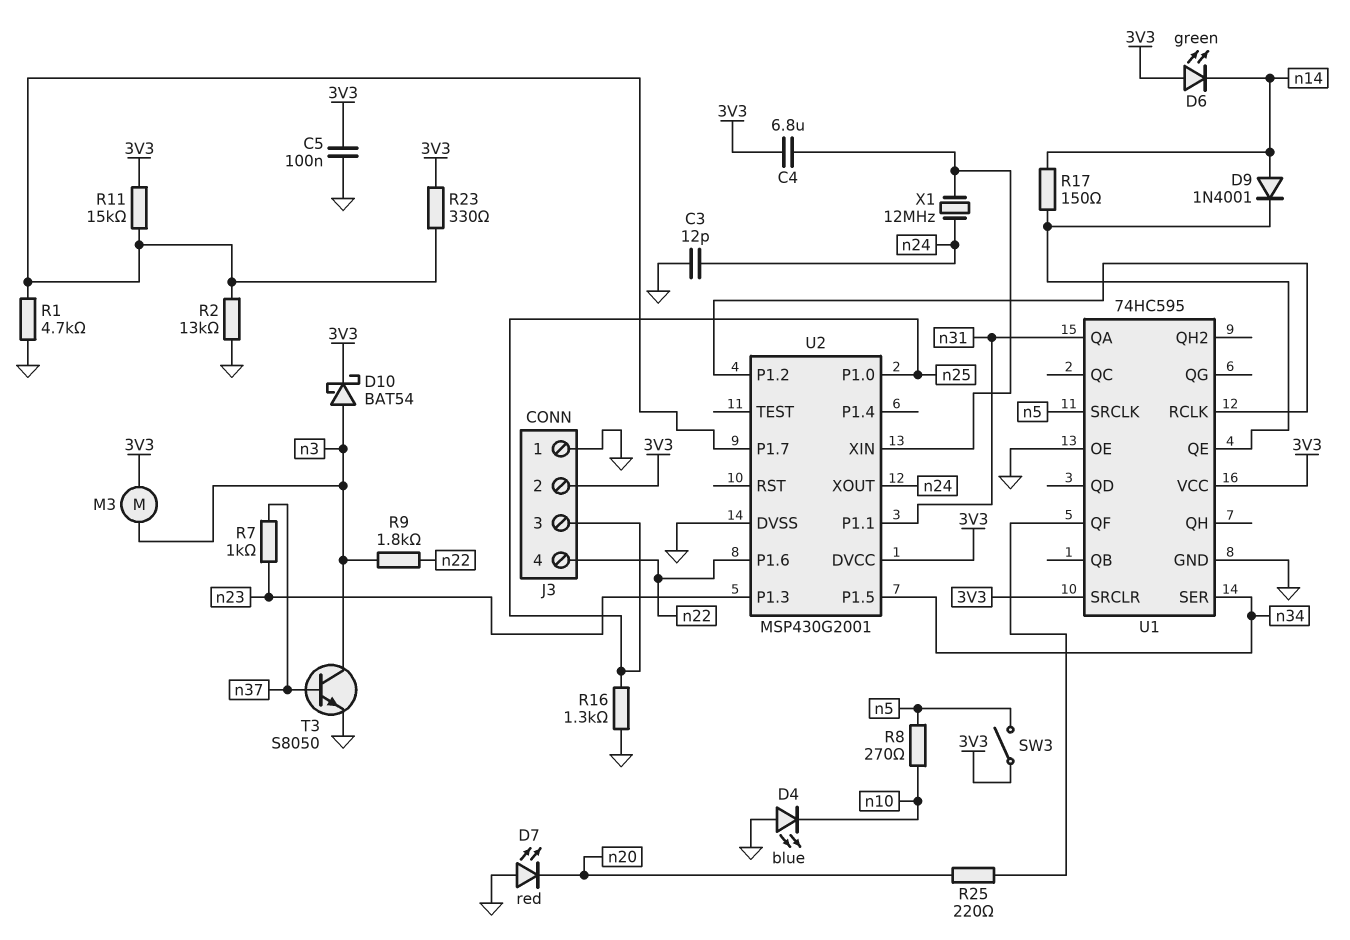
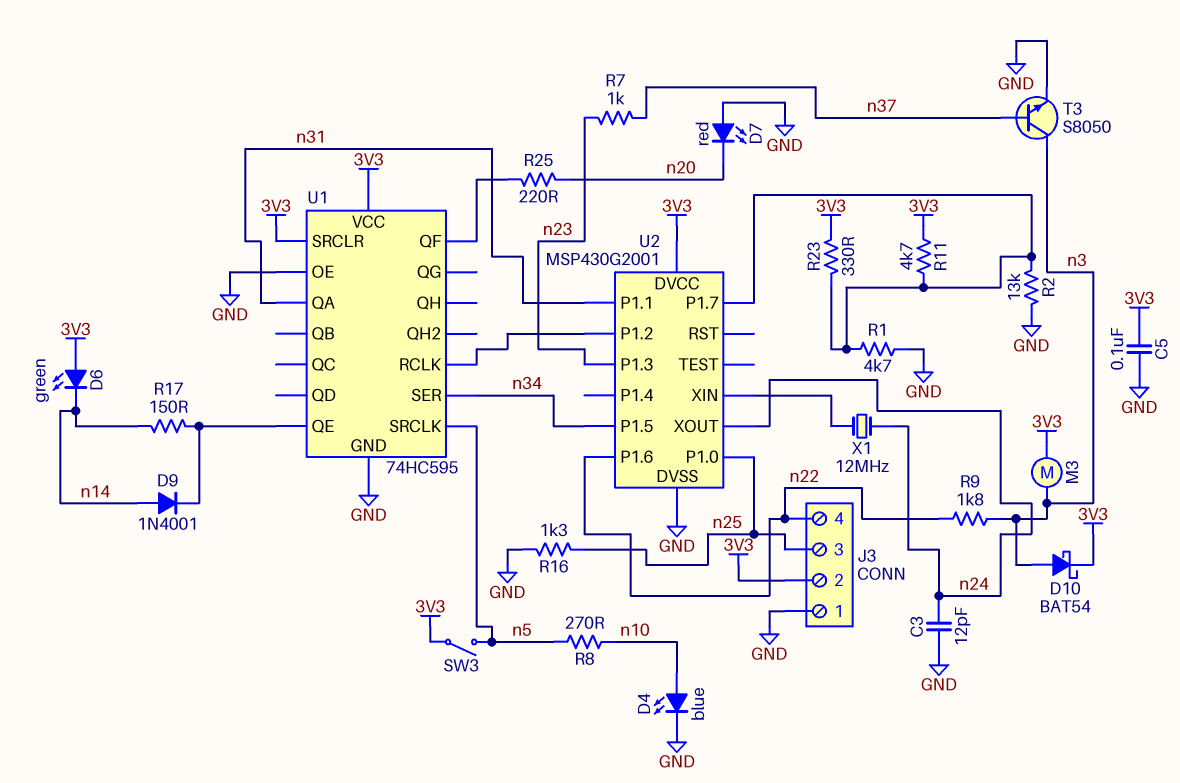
C4: 6.8uF (3V3, U2/XIN) -> none
D4: LED blue (A GND, K n10) -> LED blue (A n10, K GND)
R11: 15k (3V3, U2/P1.7) -> 4.7k (3V3, U2/P1.7)

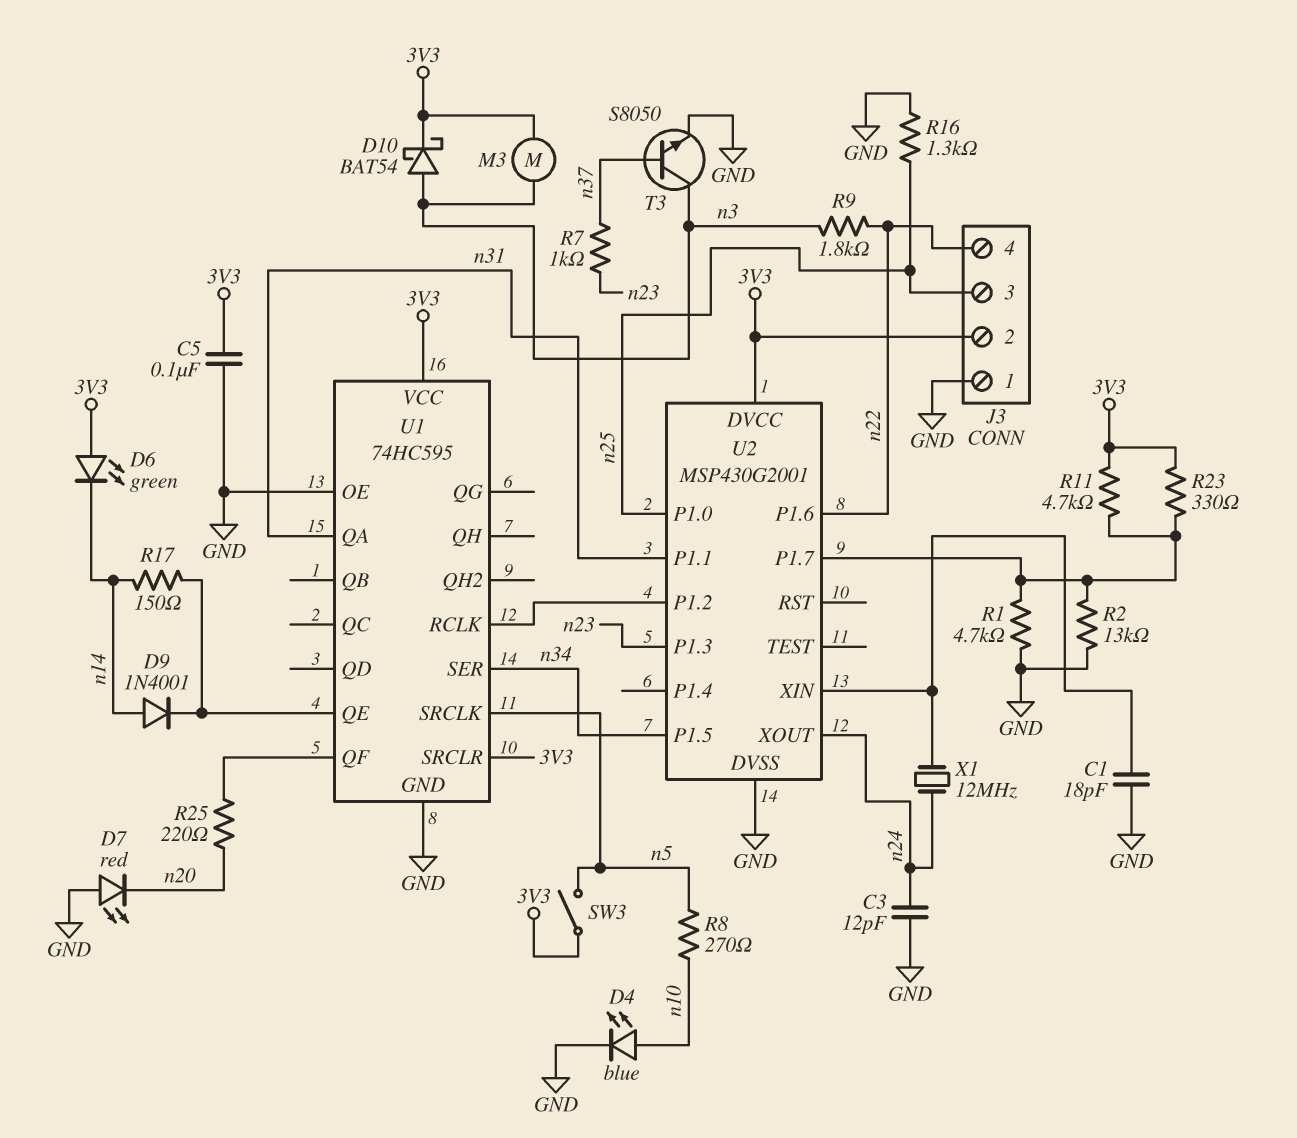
C1: none -> 18pF (GND, U2/XIN)

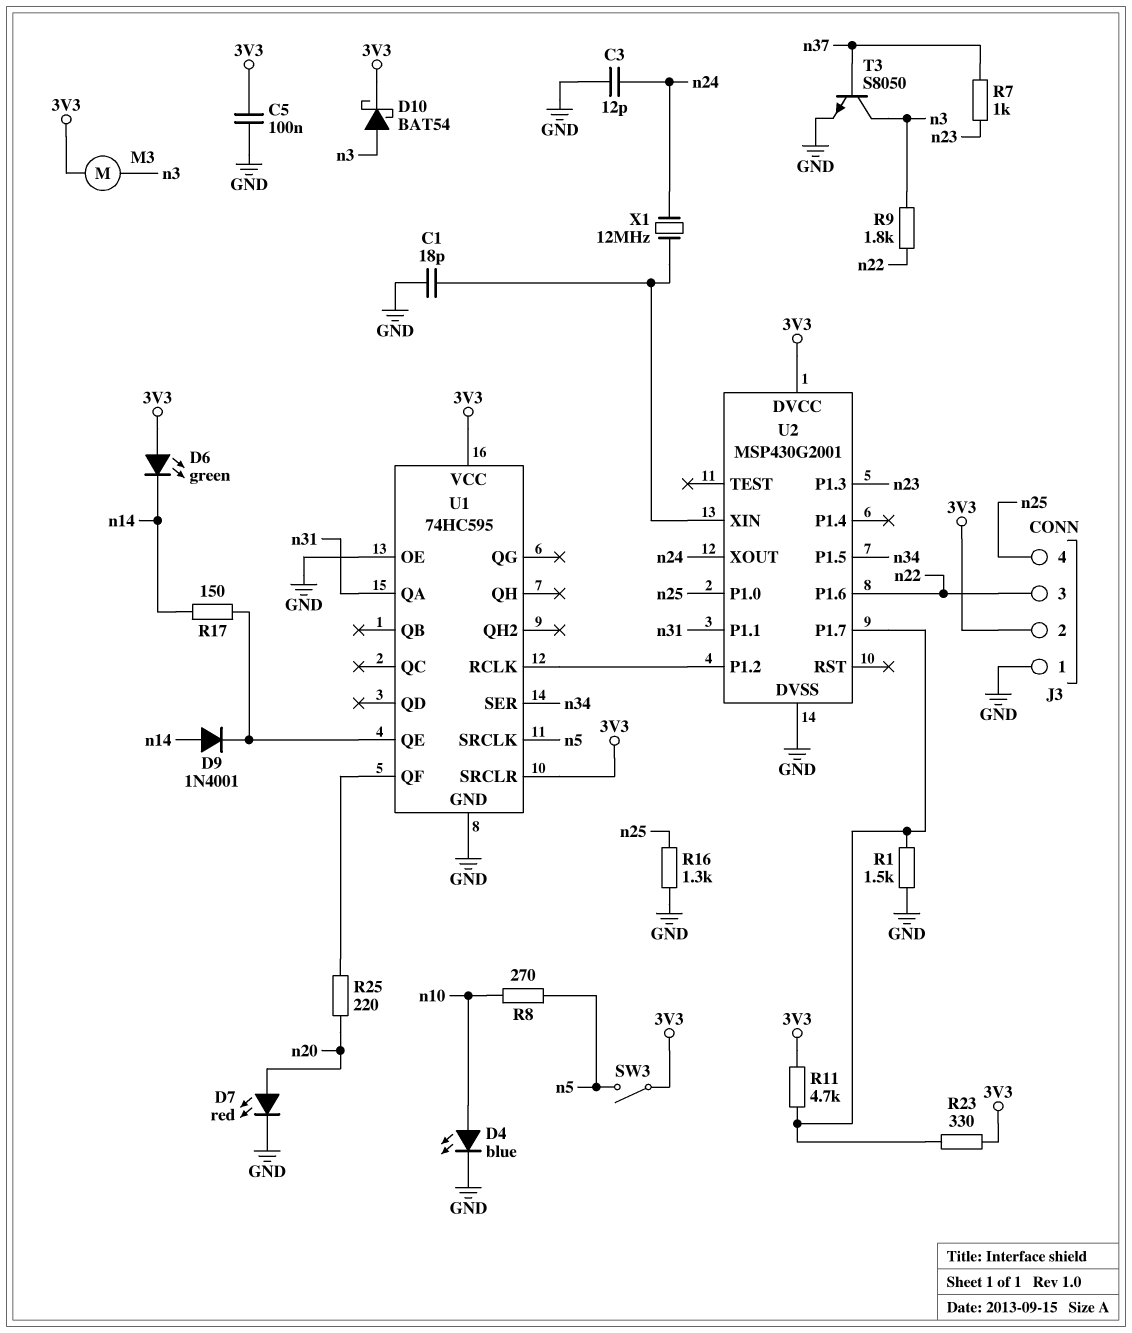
D7: LED red (A GND, K n20) -> LED red (A n20, K GND)
J3 pin 3: n25 -> n22
J3 pin 4: n22 -> n25
R1: 4.7k (GND, U2/P1.7) -> 1.5k (GND, U2/P1.7)
R2: 13k (GND, U2/P1.7) -> none

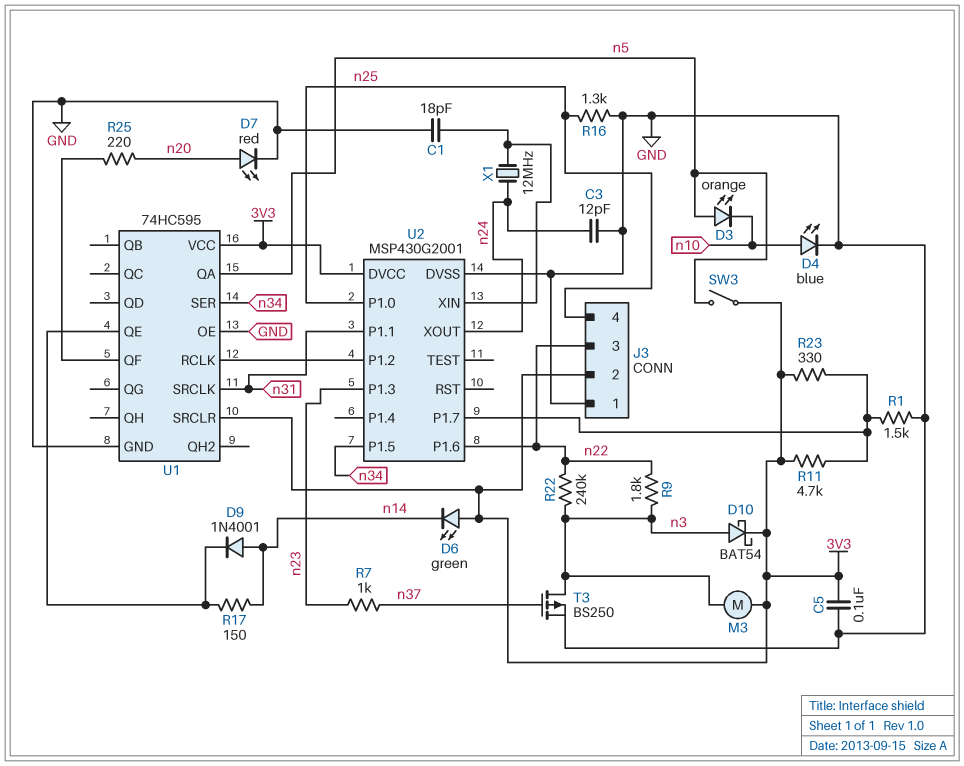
D3: none -> LED orange (A n5, K n10)
R8: 270 (n5, n10) -> none
R22: none -> 240k (n3, n22)
T3: NPN S8050 (B n37, C n3, E GND) -> PMOS BS250 (G n37, D n3, S GND)
U1 pin QA: n31 -> n5
U1 pin SRCLK: n5 -> n31

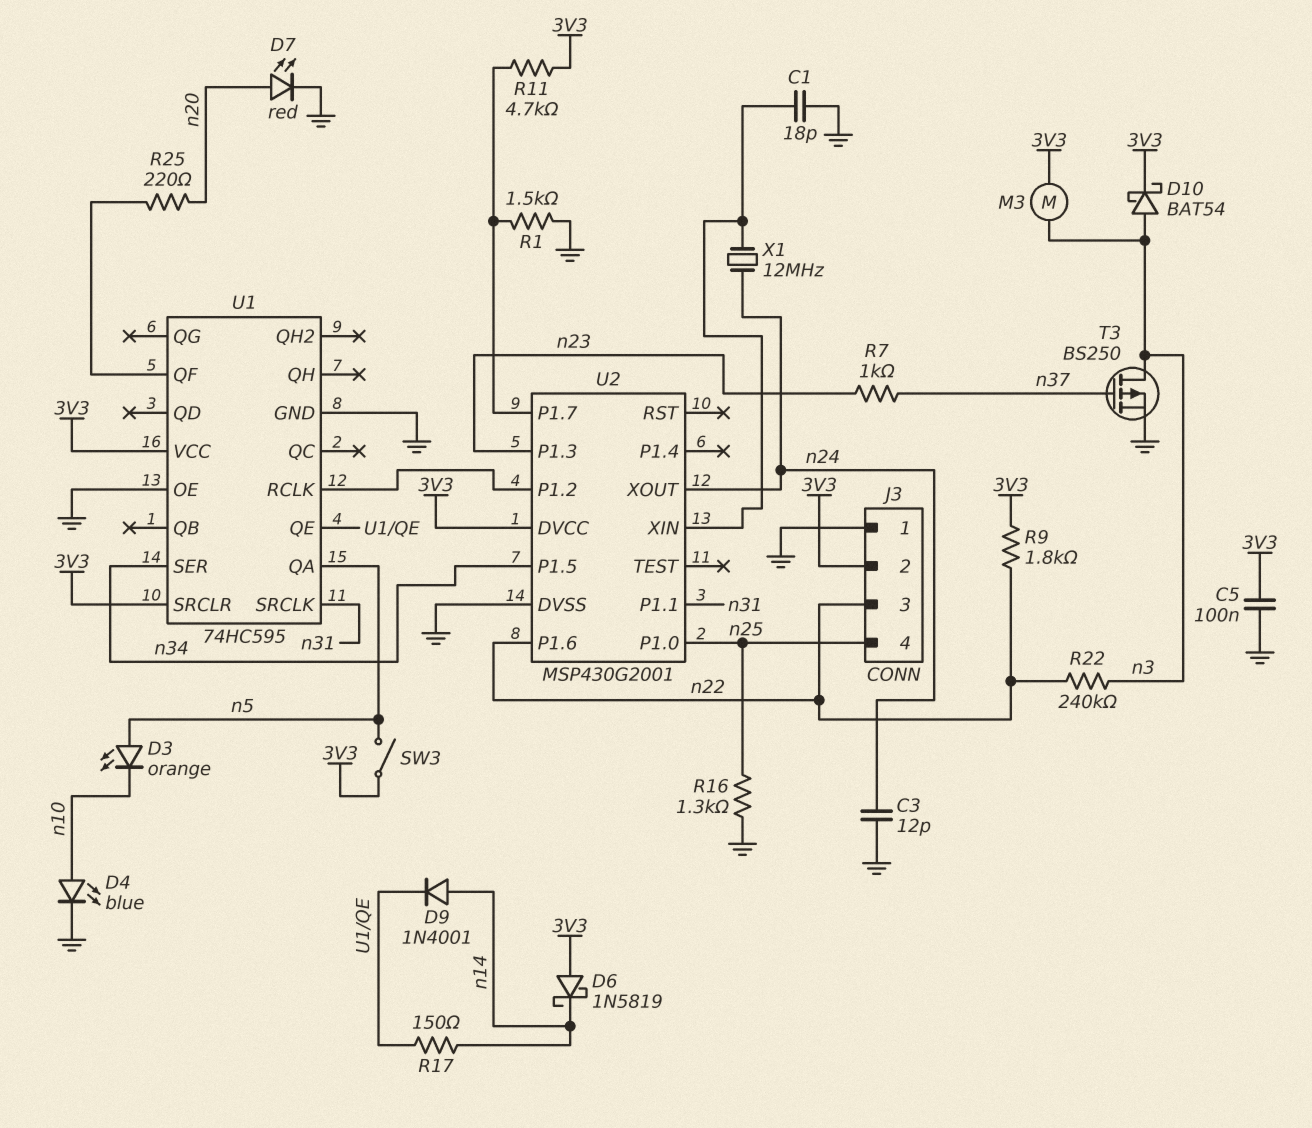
D6: LED green (A 3V3, K n14) -> schottky 1N5819 (A 3V3, K n14)
R9: 1.8k (n3, n22) -> 1.8k (3V3, n22)
R23: 330 (3V3, U2/P1.7) -> none

